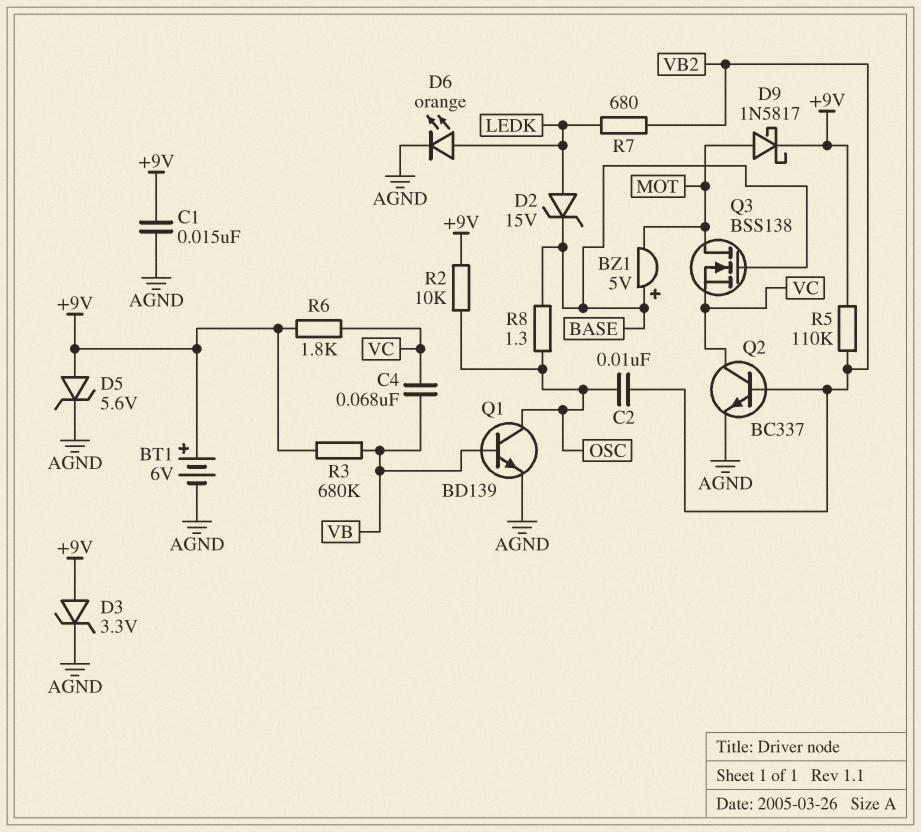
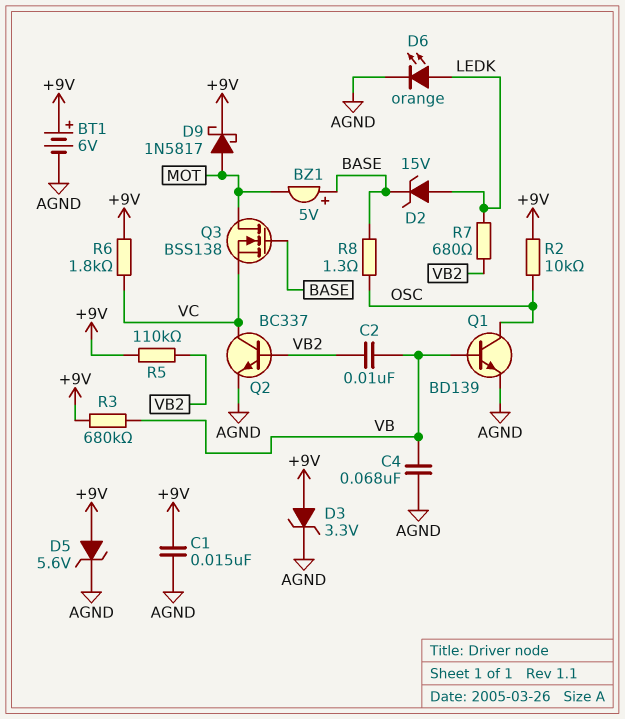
C2: 10nF (OSC, VB2) -> 10nF (VB, VB2)
C4: 68nF (VB, VC) -> 68nF (AGND, VB)

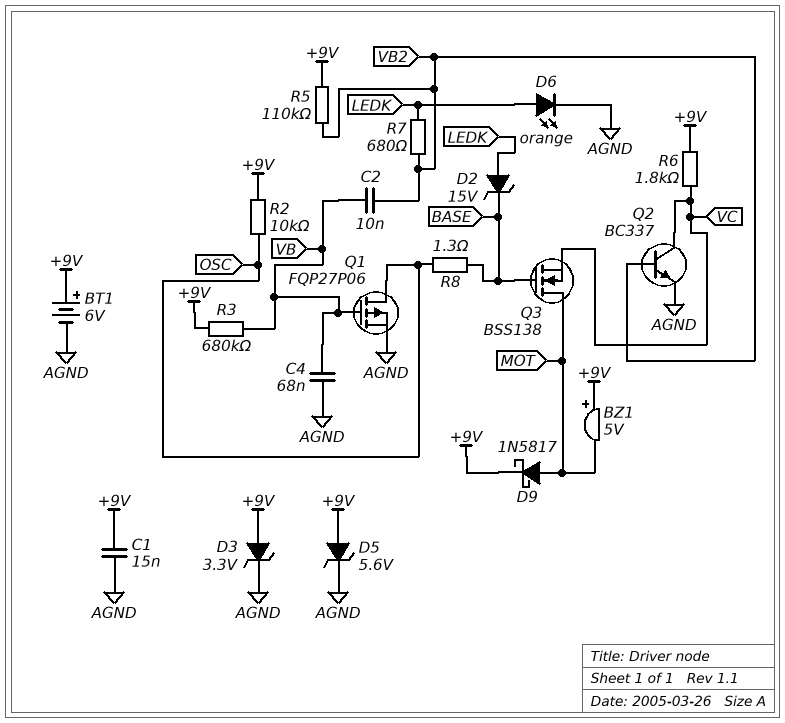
BZ1: buzzer 5V (plus BASE, minus MOT) -> buzzer 5V (plus +9V, minus MOT)
Q1: NPN BD139 (B VB, C OSC, E AGND) -> PMOS FQP27P06 (G VB, D OSC, S AGND)

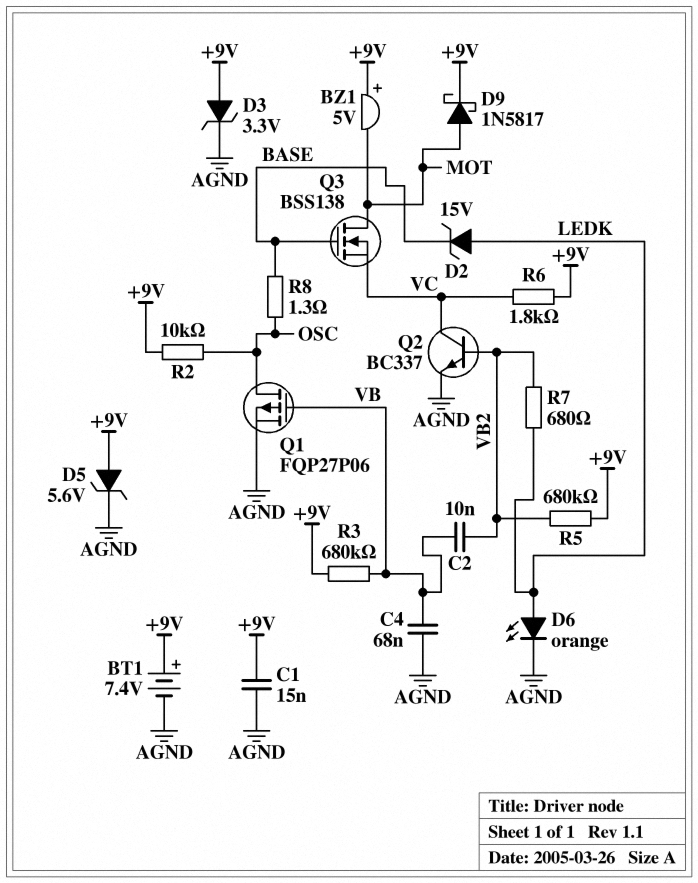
BT1: 6V (plus +9V, minus AGND) -> 7.4V (plus +9V, minus AGND)
R5: 110k (+9V, VB2) -> 680k (+9V, VB2)

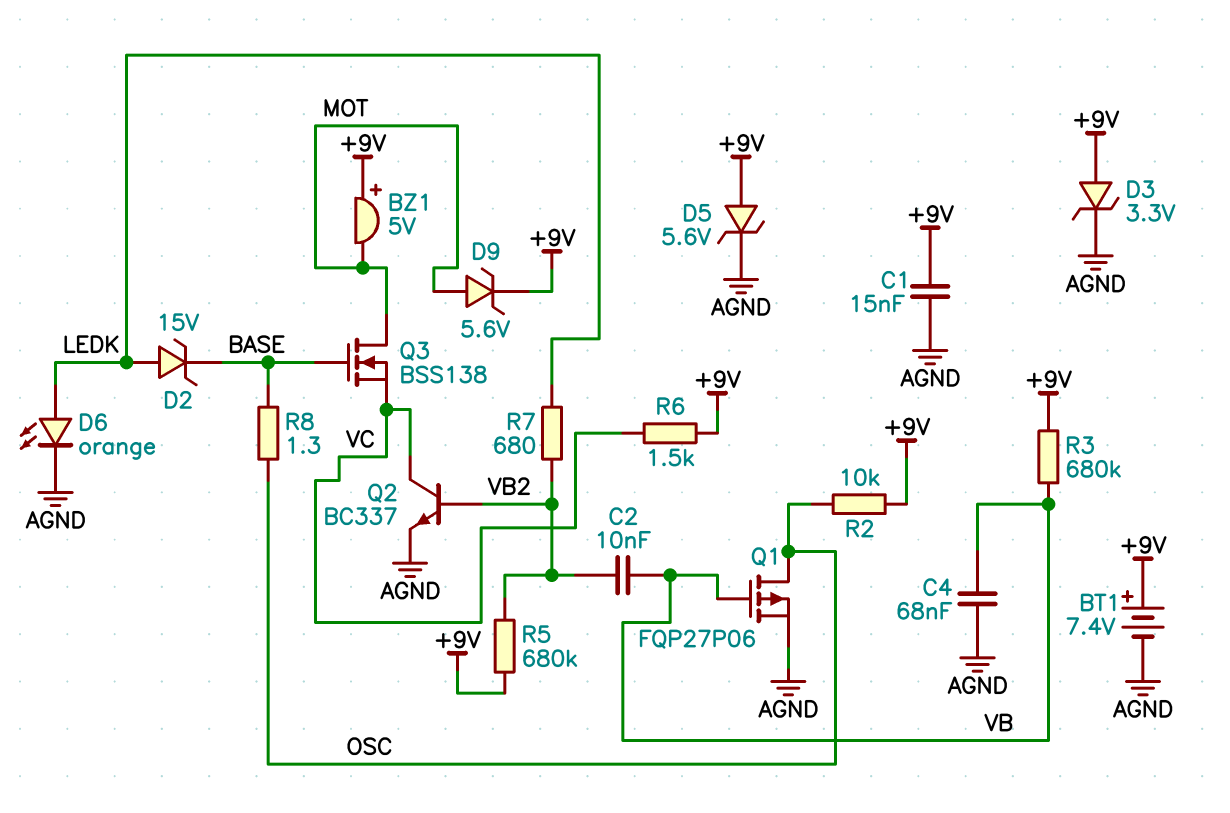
D9: schottky 1N5817 (A MOT, K +9V) -> zener 5.6V (A MOT, K +9V)
R6: 1.8k (+9V, VC) -> 1.5k (+9V, VC)

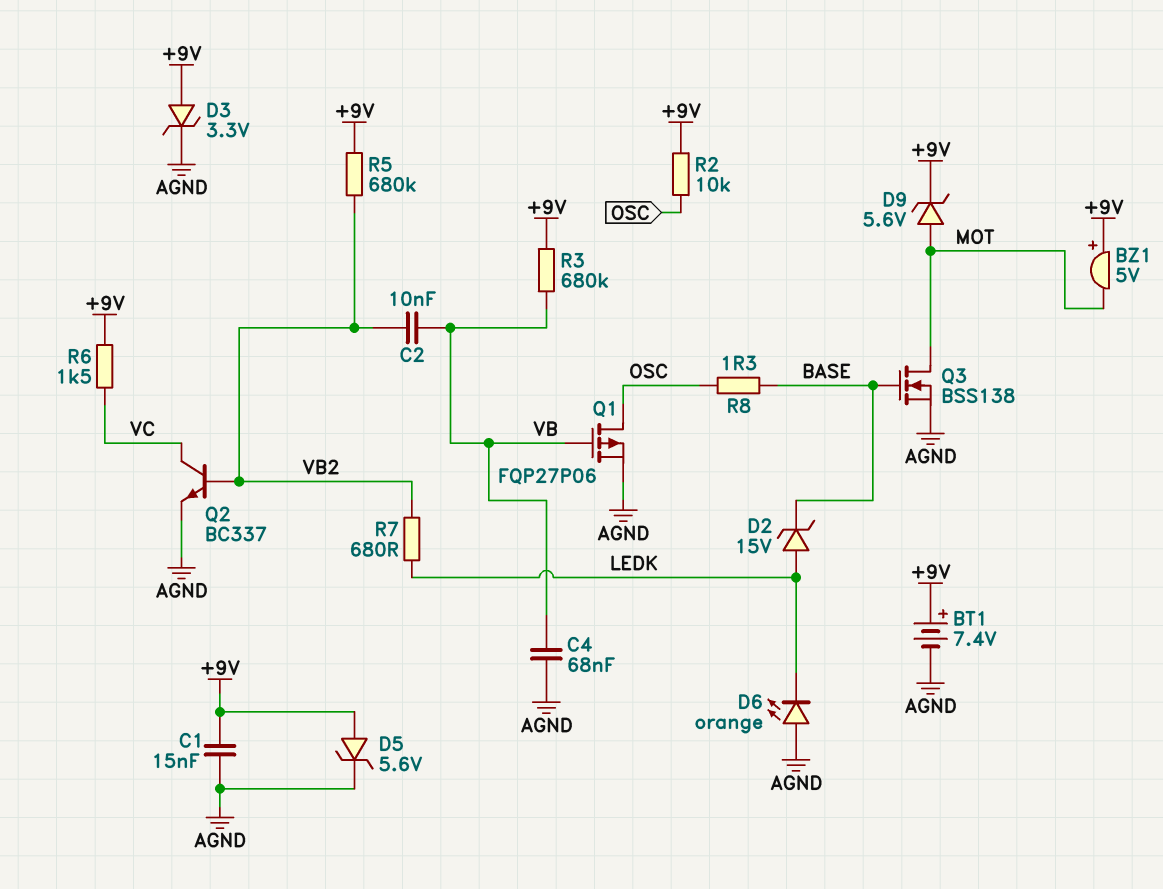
D6: LED orange (A LEDK, K AGND) -> LED orange (A AGND, K LEDK)
Q3: NMOS BSS138 (G BASE, D MOT, S VC) -> NMOS BSS138 (G BASE, D MOT, S AGND)

